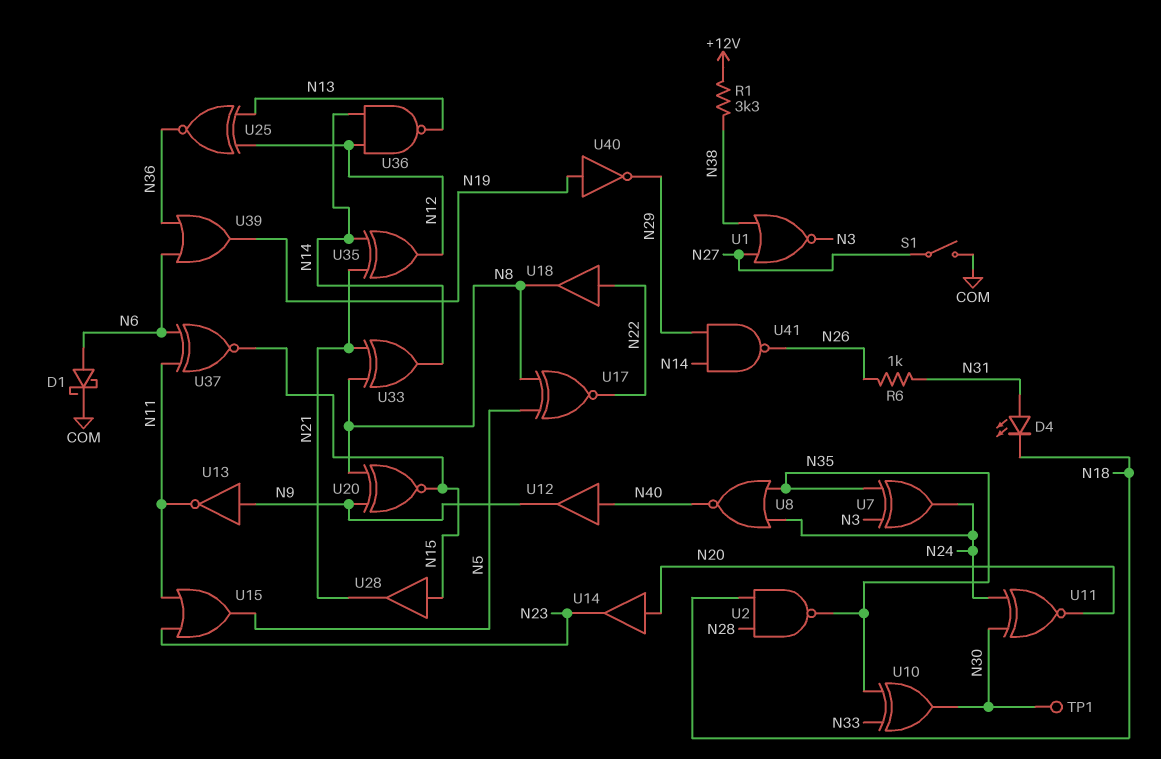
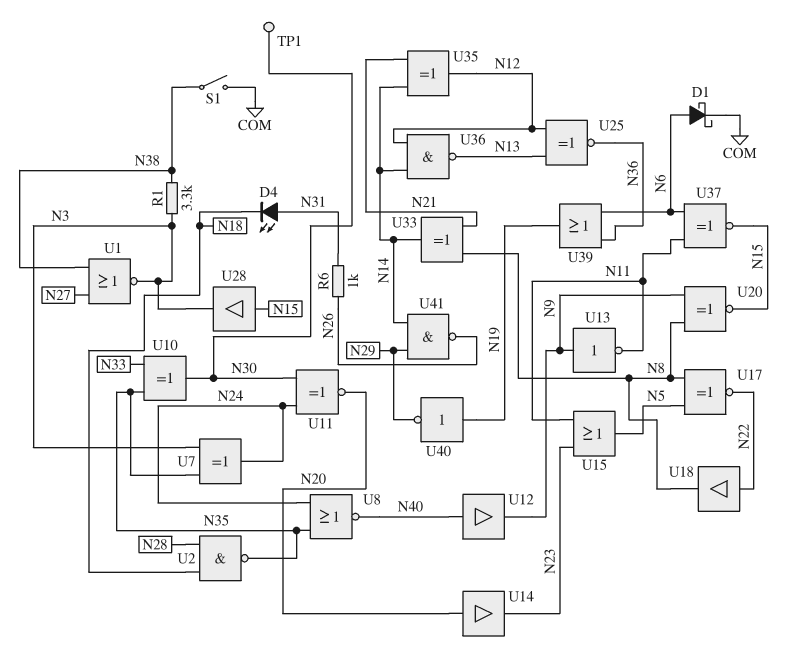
R1: 3.3k (+12V, N38) -> 3.3k (N3, N38)
S1: switch (COM, N27) -> switch (COM, N38)
U28: buffer (in N15, out N21) -> buffer (in N15, out N3)

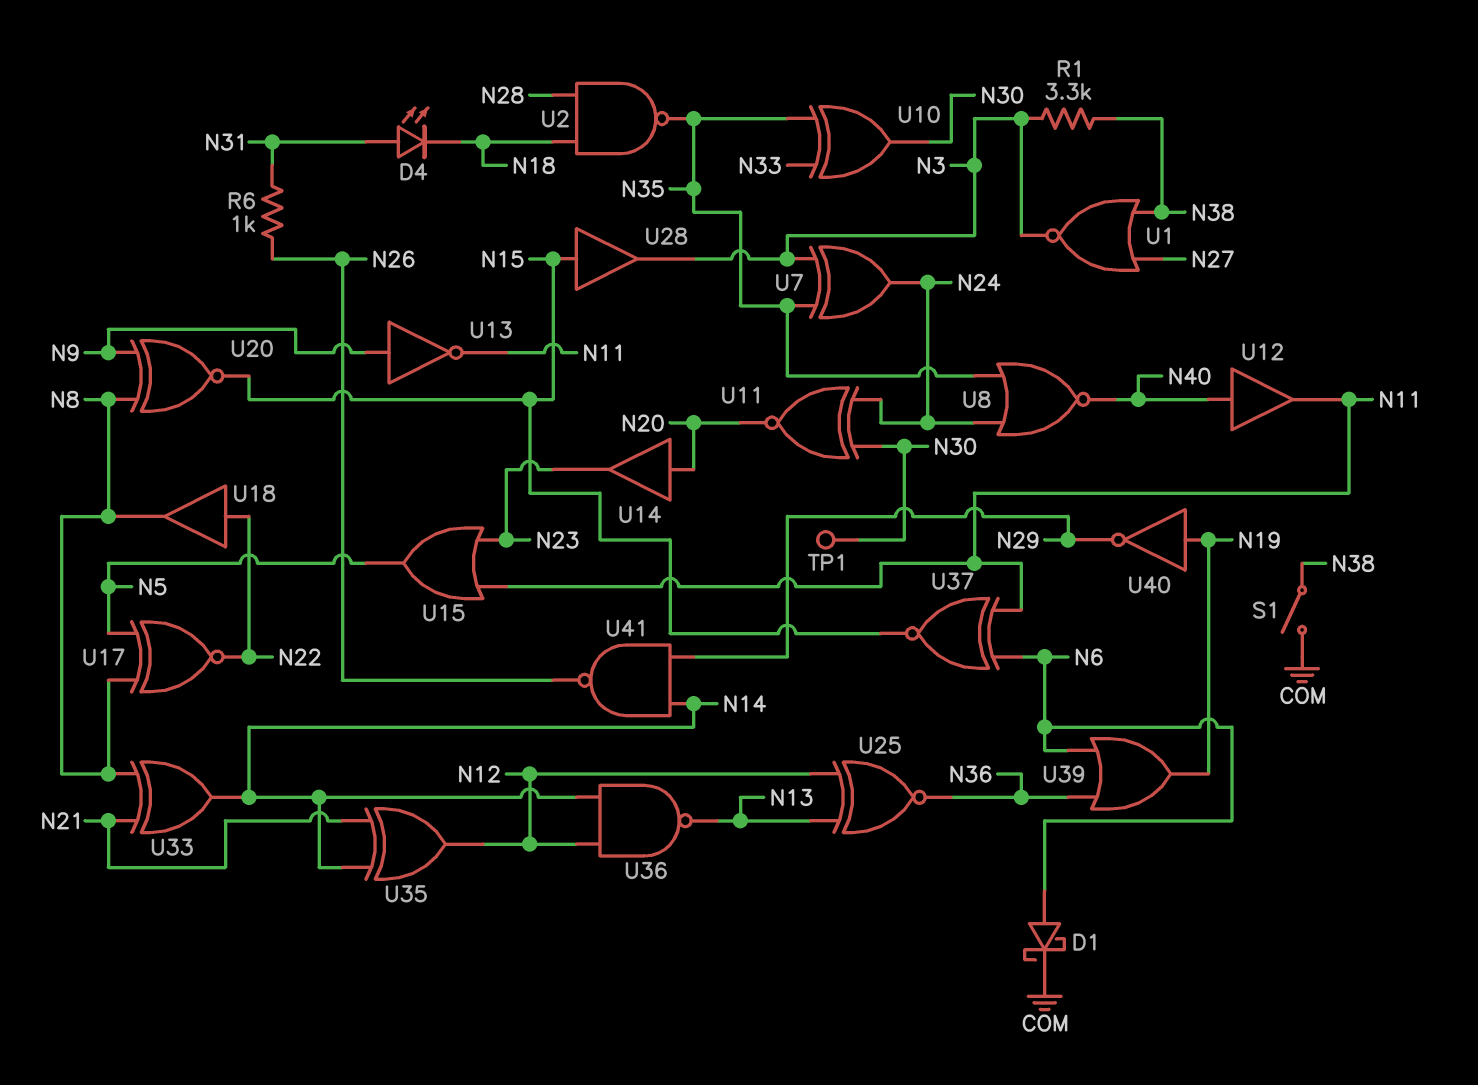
U12: buffer (in N40, out N9) -> buffer (in N40, out N11)

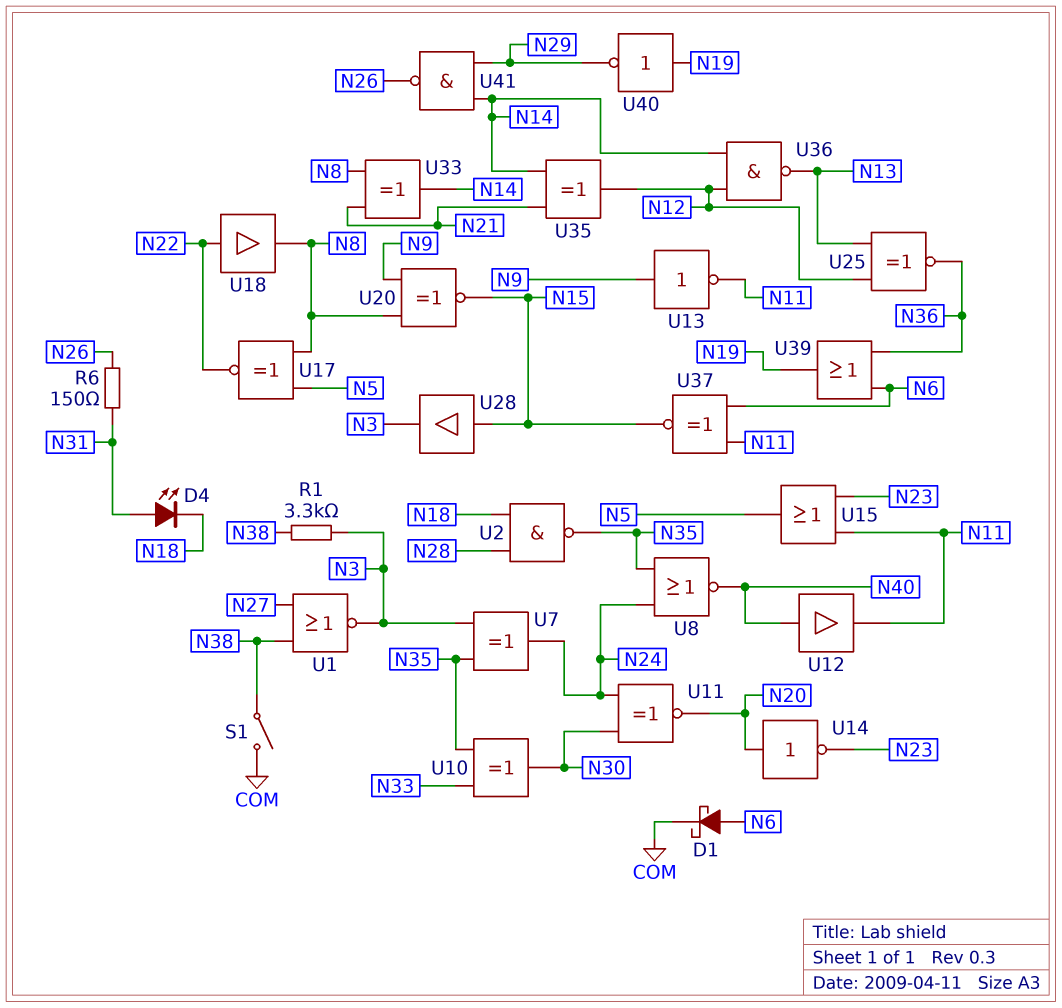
R6: 1k (N26, N31) -> 150 (N26, N31)
TP1: test point (N30) -> none
U14: buffer (in N20, out N23) -> NOT (in N20, out N23)

